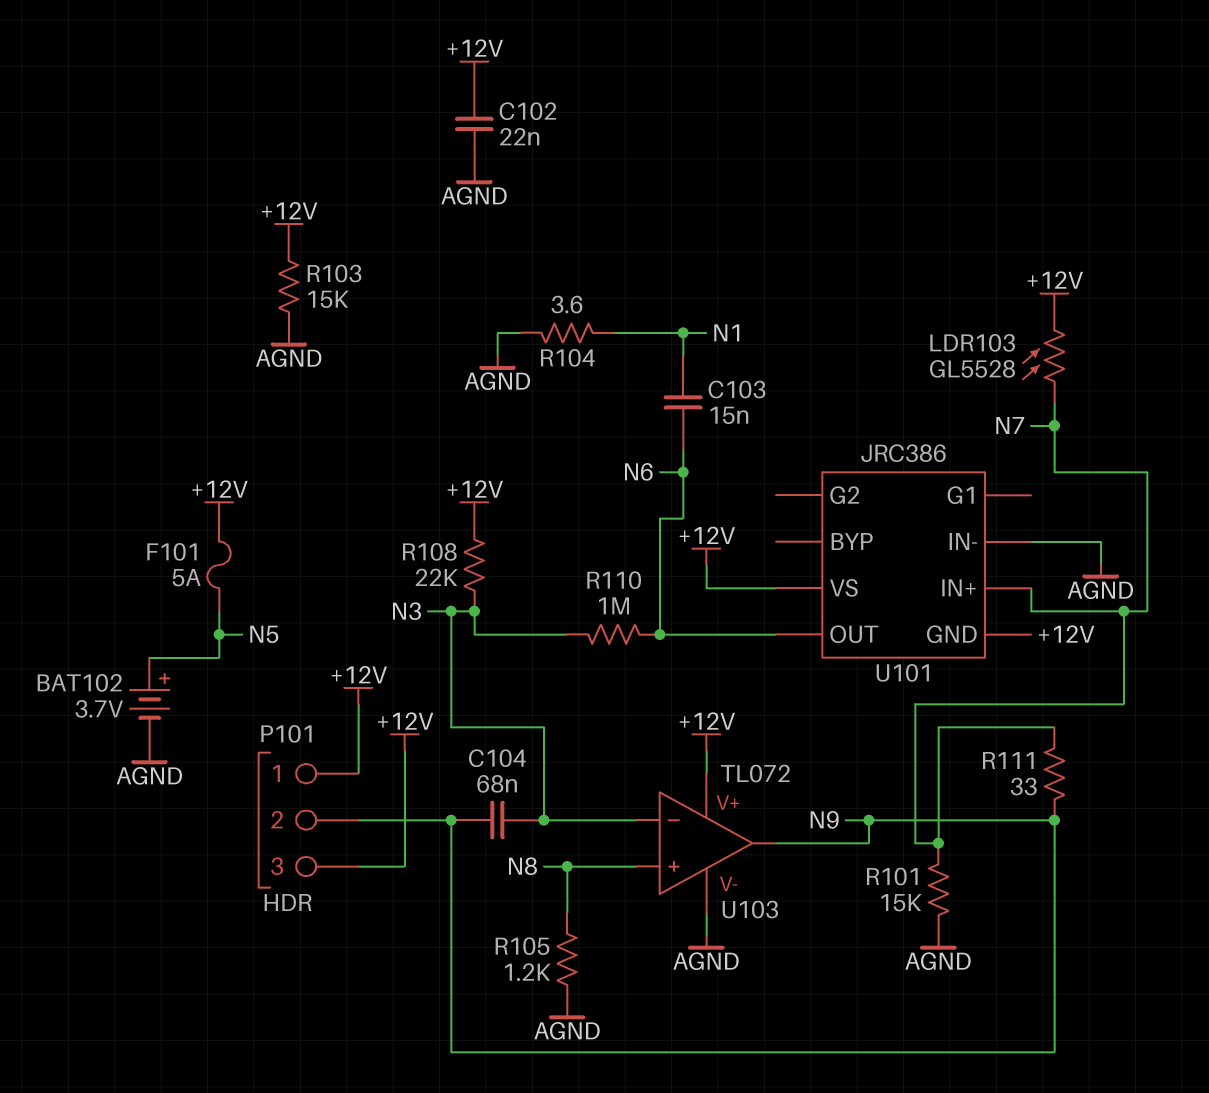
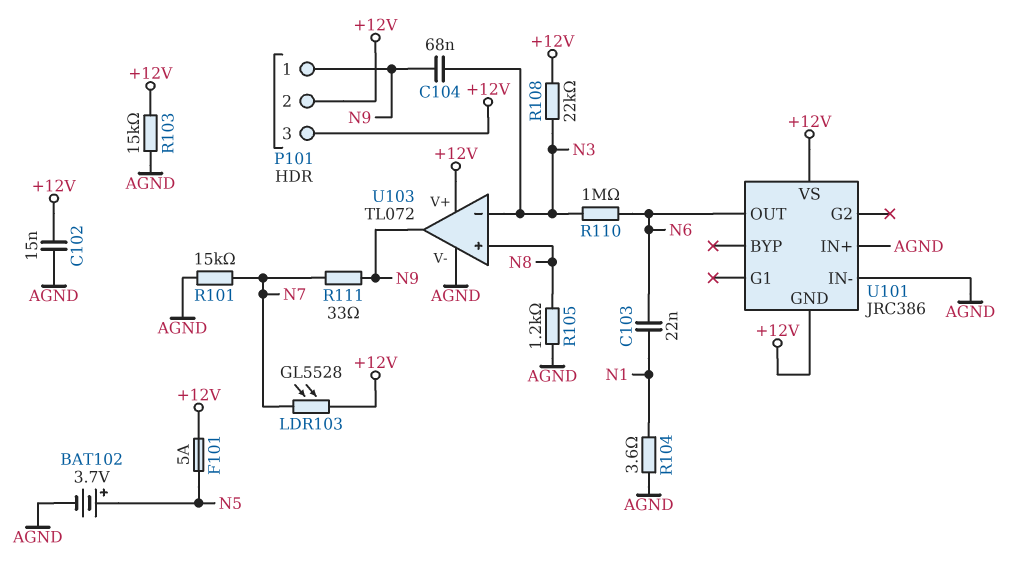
C102: 22nF (+12V, AGND) -> 15nF (+12V, AGND)
C103: 15nF (N1, N6) -> 22nF (N1, N6)
P101 pin 1: +12V -> N9
P101 pin 2: N9 -> +12V
U101 pin IN+: N7 -> AGND

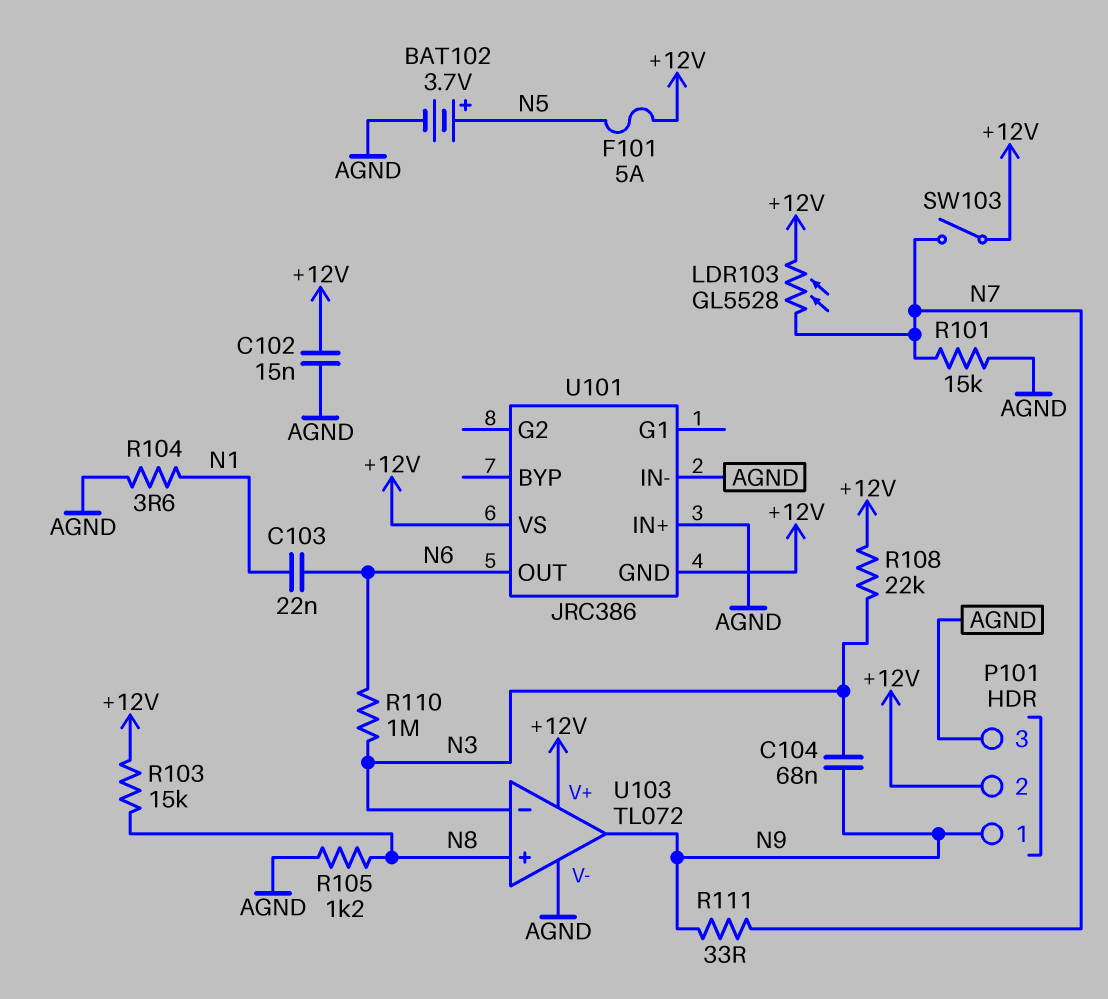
P101 pin 3: +12V -> AGND
R103: 15k (+12V, AGND) -> 15k (+12V, N8)
SW103: none -> switch (+12V, N7)

